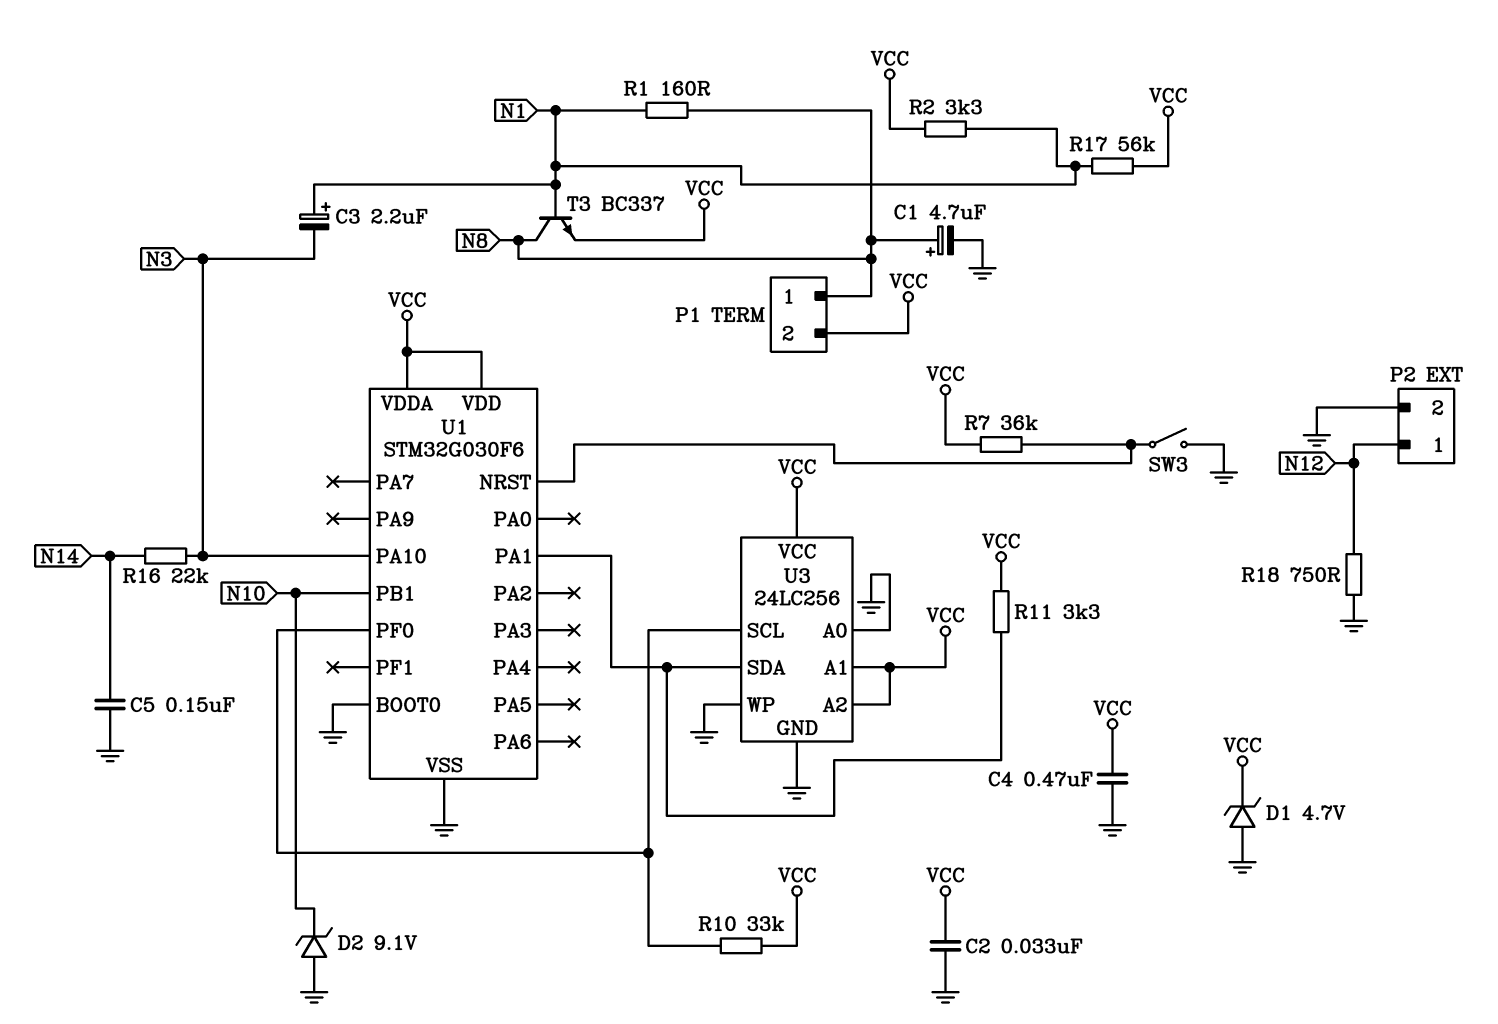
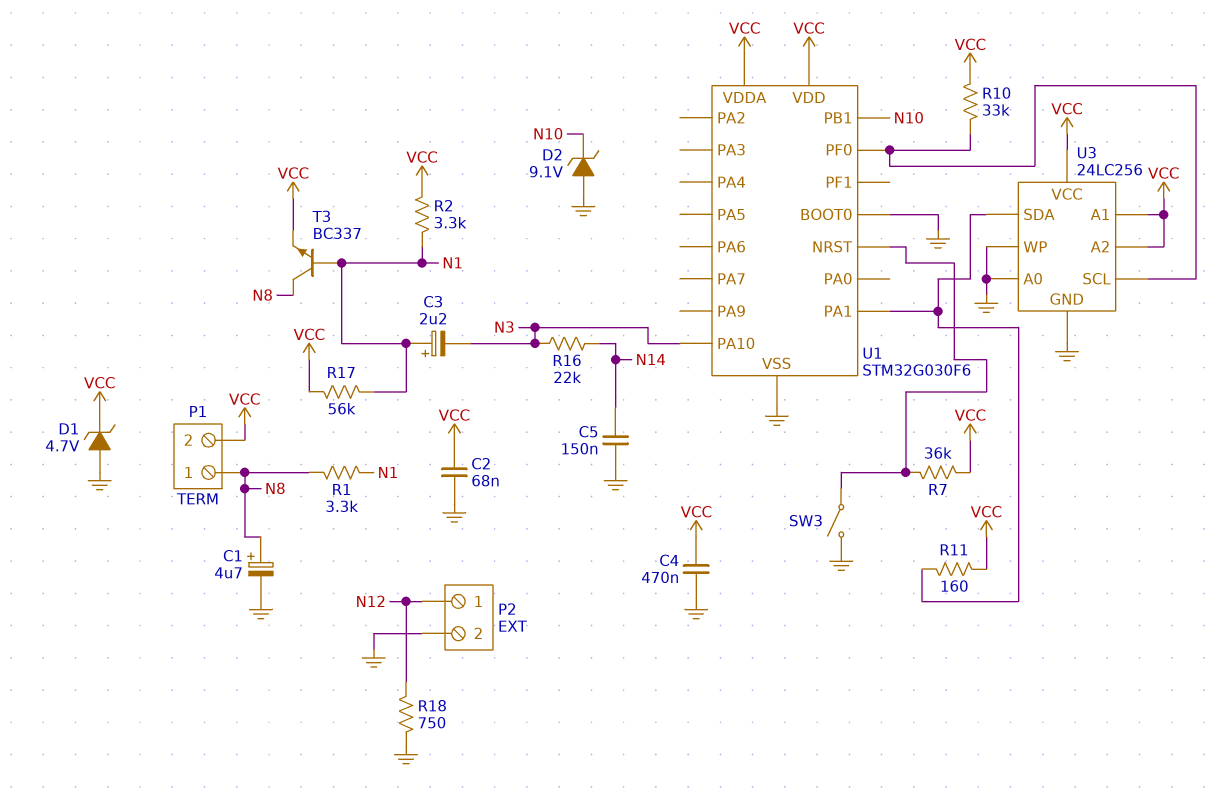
C2: 33nF (GND, VCC) -> 68nF (GND, VCC)
R1: 160 (N1, N8) -> 3.3k (N1, N8)
R11: 3.3k (U1/PA1, VCC) -> 160 (U1/PA1, VCC)

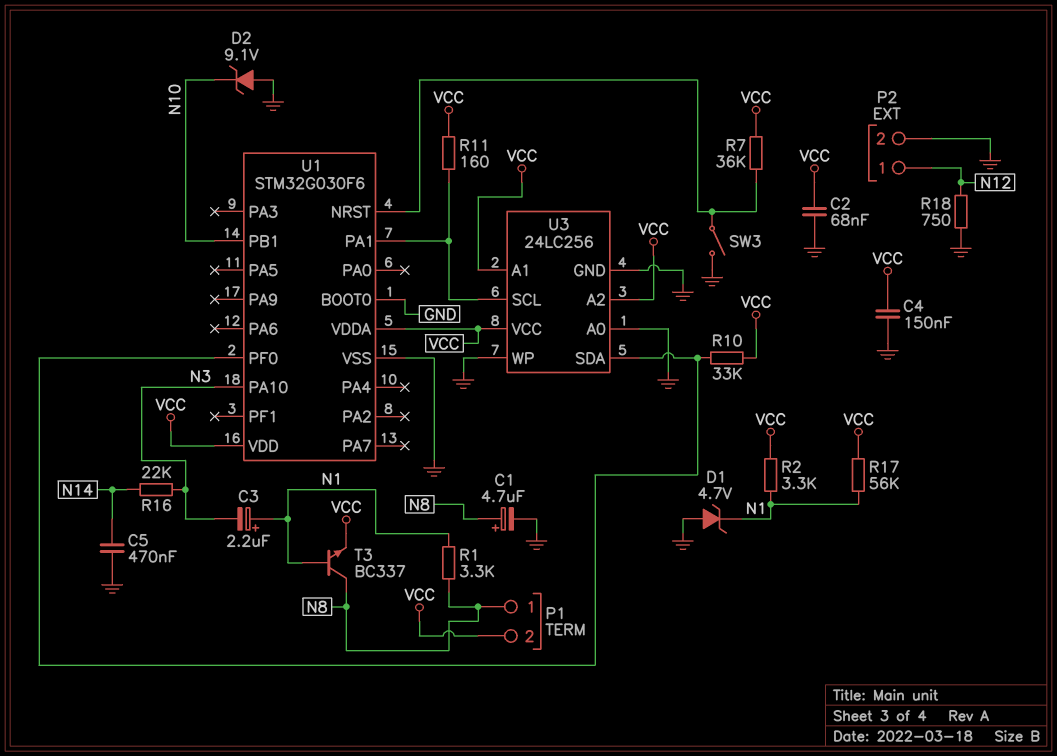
C4: 470nF (GND, VCC) -> 150nF (GND, VCC)
C5: 150nF (GND, N14) -> 470nF (GND, N14)
D1: zener 4.7V (A GND, K VCC) -> zener 4.7V (A GND, K N1)
U3 pin SCL: U1/PF0 -> U1/PA1
U3 pin SDA: U1/PA1 -> U1/PF0

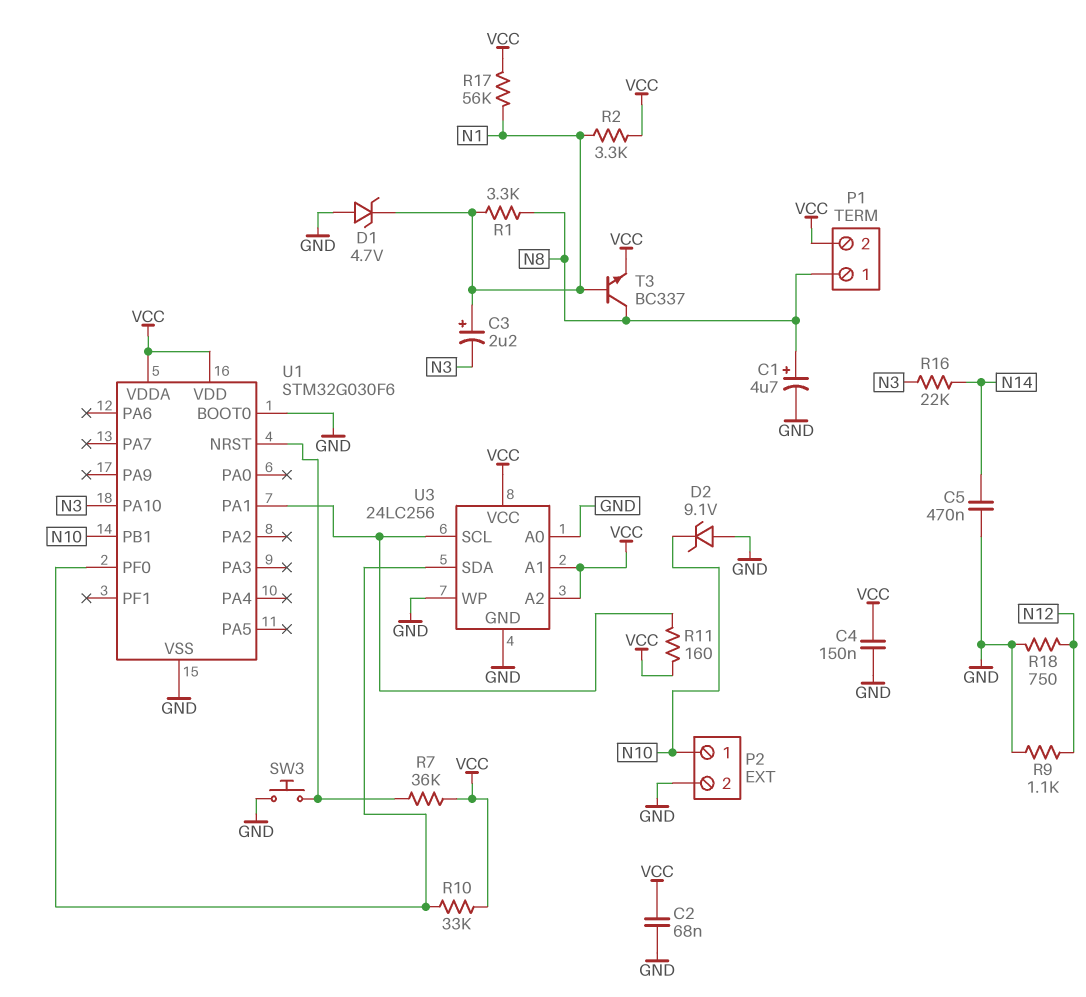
P2 pin 1: N12 -> N10
R9: none -> 1.1k (GND, N12)
SW3: switch (GND, U1/NRST) -> button (GND, U1/NRST)

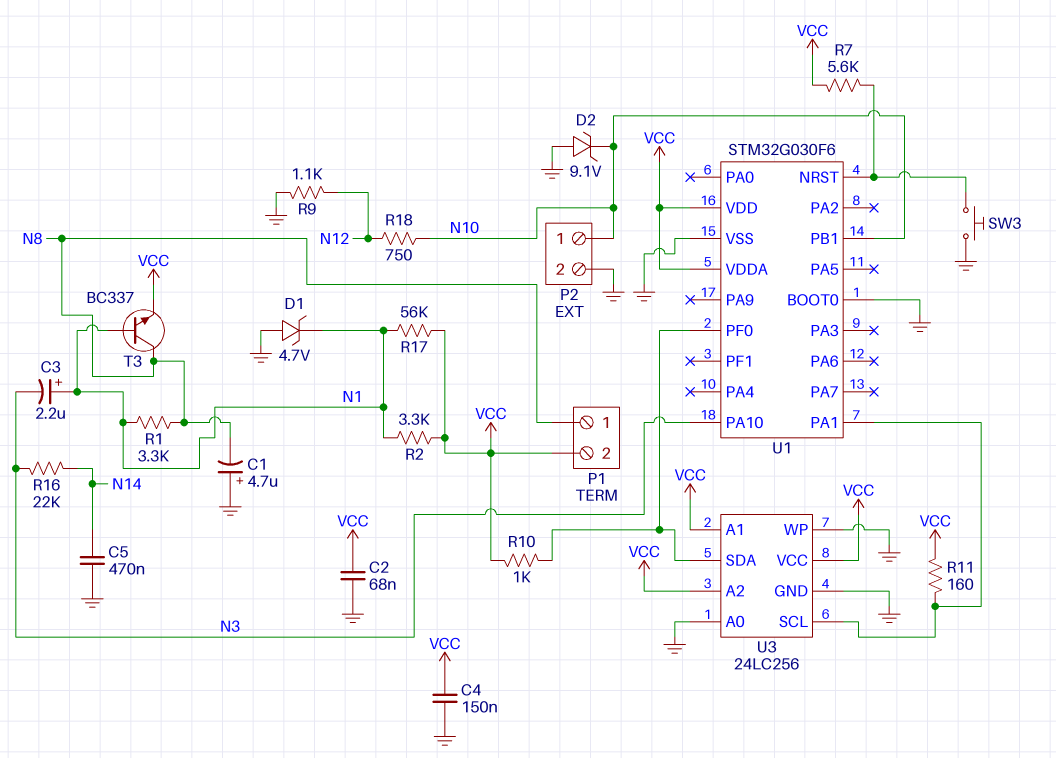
C1: 4.7uF (plus N8, minus GND) -> 4.7uF (plus GND, minus N8)
R7: 36k (U1/NRST, VCC) -> 5.6k (U1/NRST, VCC)
R10: 33k (U1/PF0, VCC) -> 1k (U1/PF0, VCC)
R18: 750 (GND, N12) -> 750 (N10, N12)

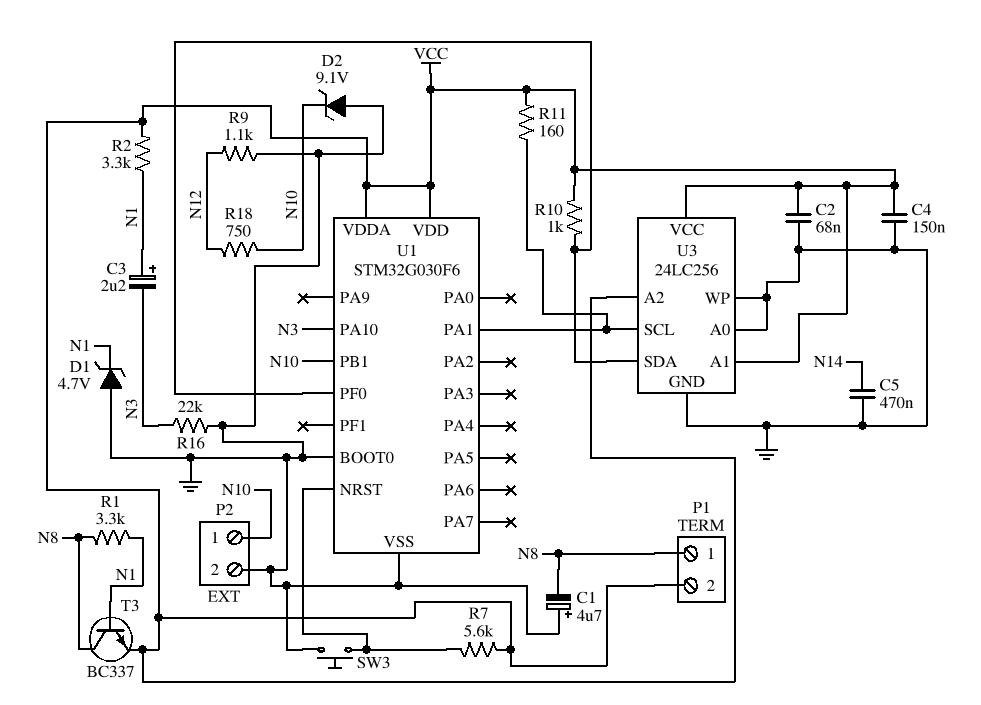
R16: 22k (N3, N14) -> 22k (GND, N3)
R17: 56k (N1, VCC) -> none

